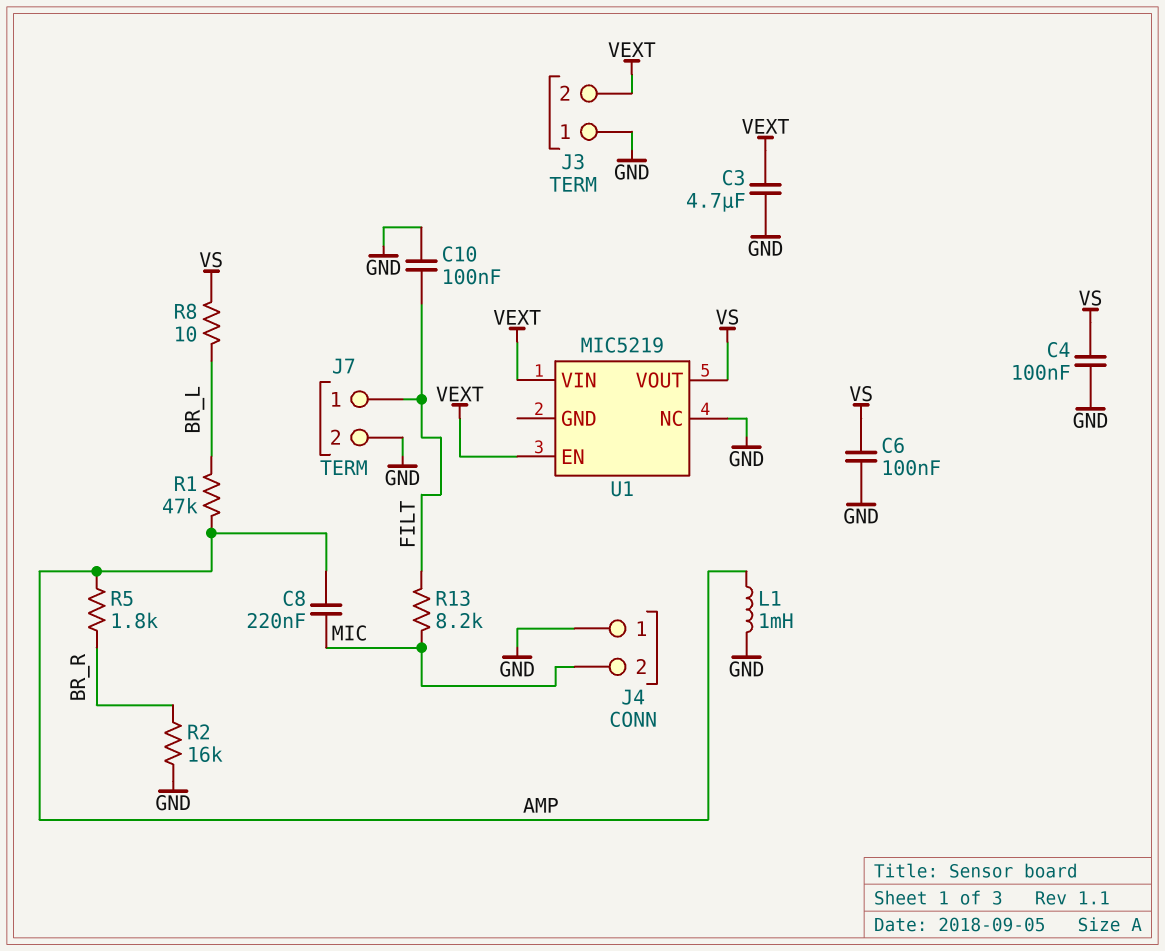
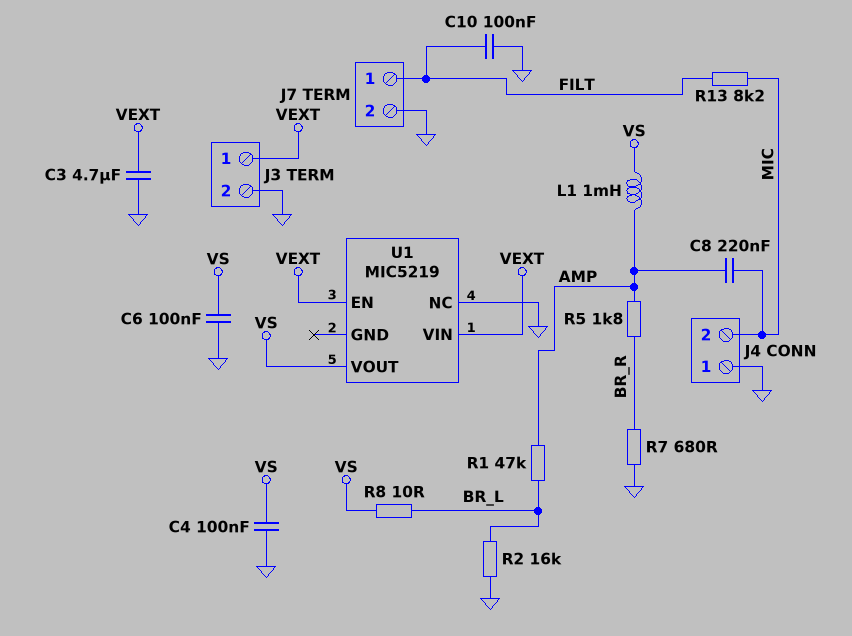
J3 pin 1: GND -> VEXT
J3 pin 2: VEXT -> GND
L1: 1mH (AMP, GND) -> 1mH (AMP, VS)
R2: 16k (BR_R, GND) -> 16k (BR_L, GND)
R7: none -> 680 (BR_R, GND)

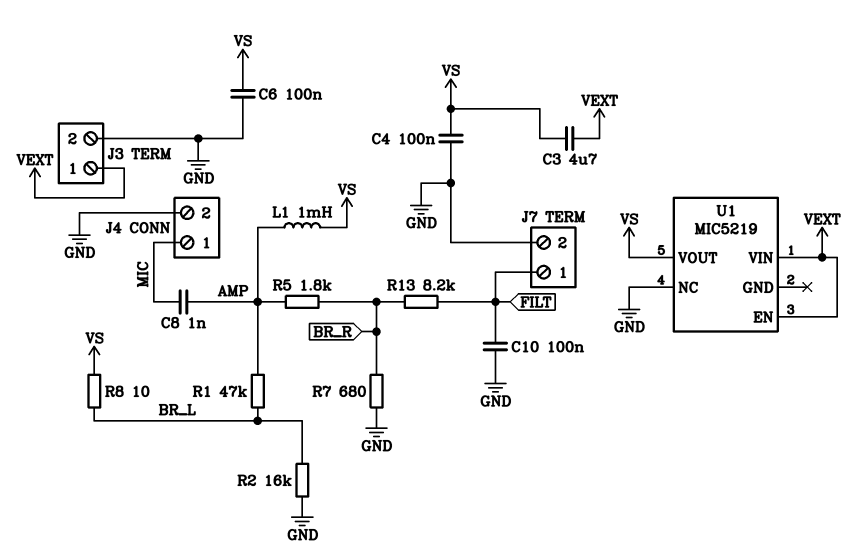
C3: 4.7uF (GND, VEXT) -> 4.7uF (VEXT, VS)
C8: 220nF (AMP, MIC) -> 1nF (AMP, MIC)
J4 pin 1: GND -> MIC
J4 pin 2: MIC -> GND
R13: 8.2k (FILT, MIC) -> 8.2k (BR_R, FILT)

